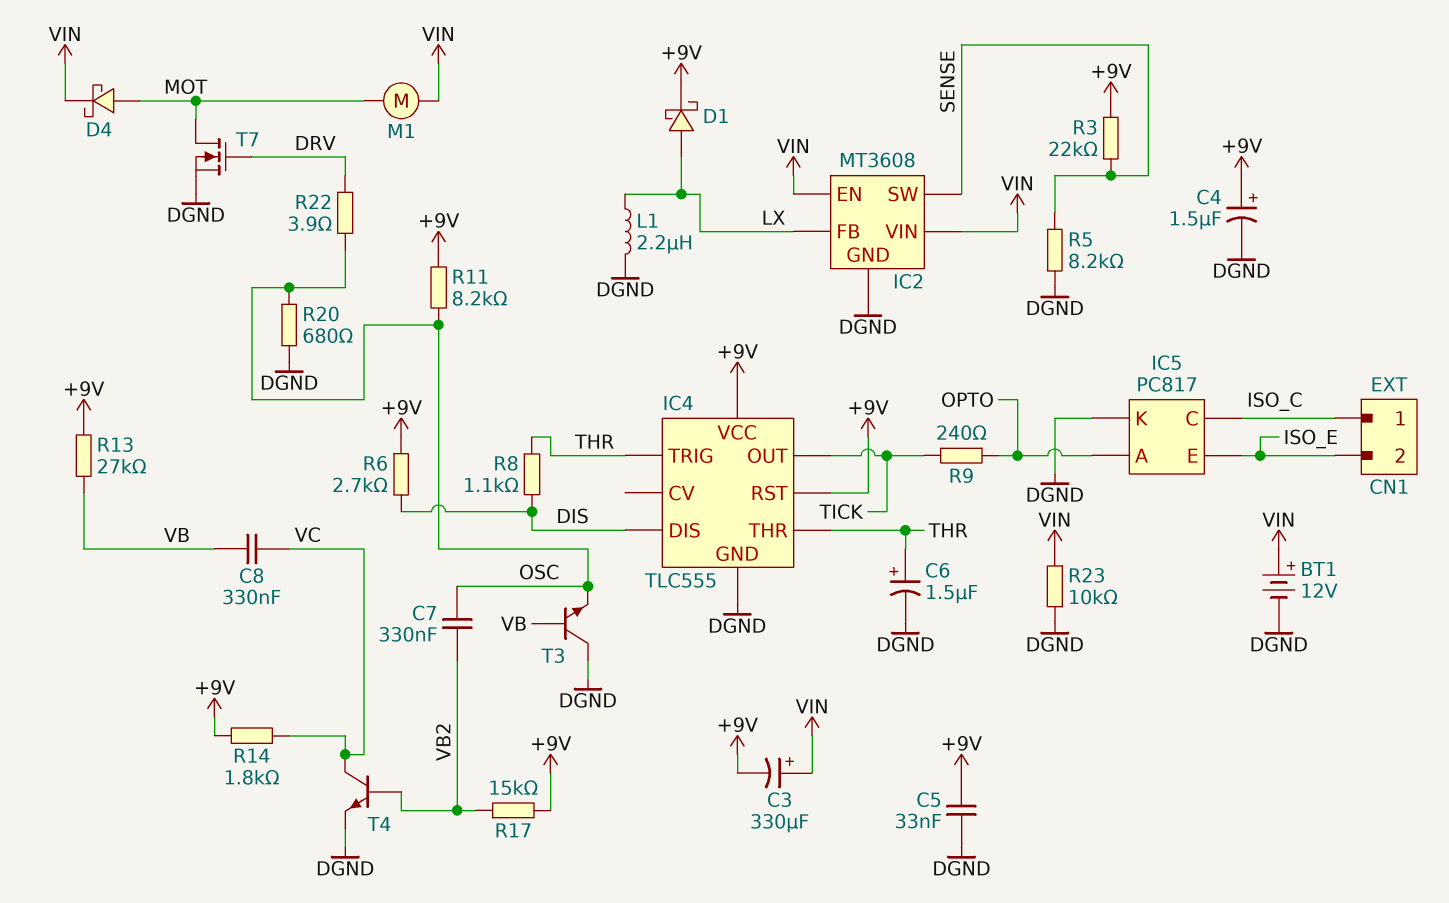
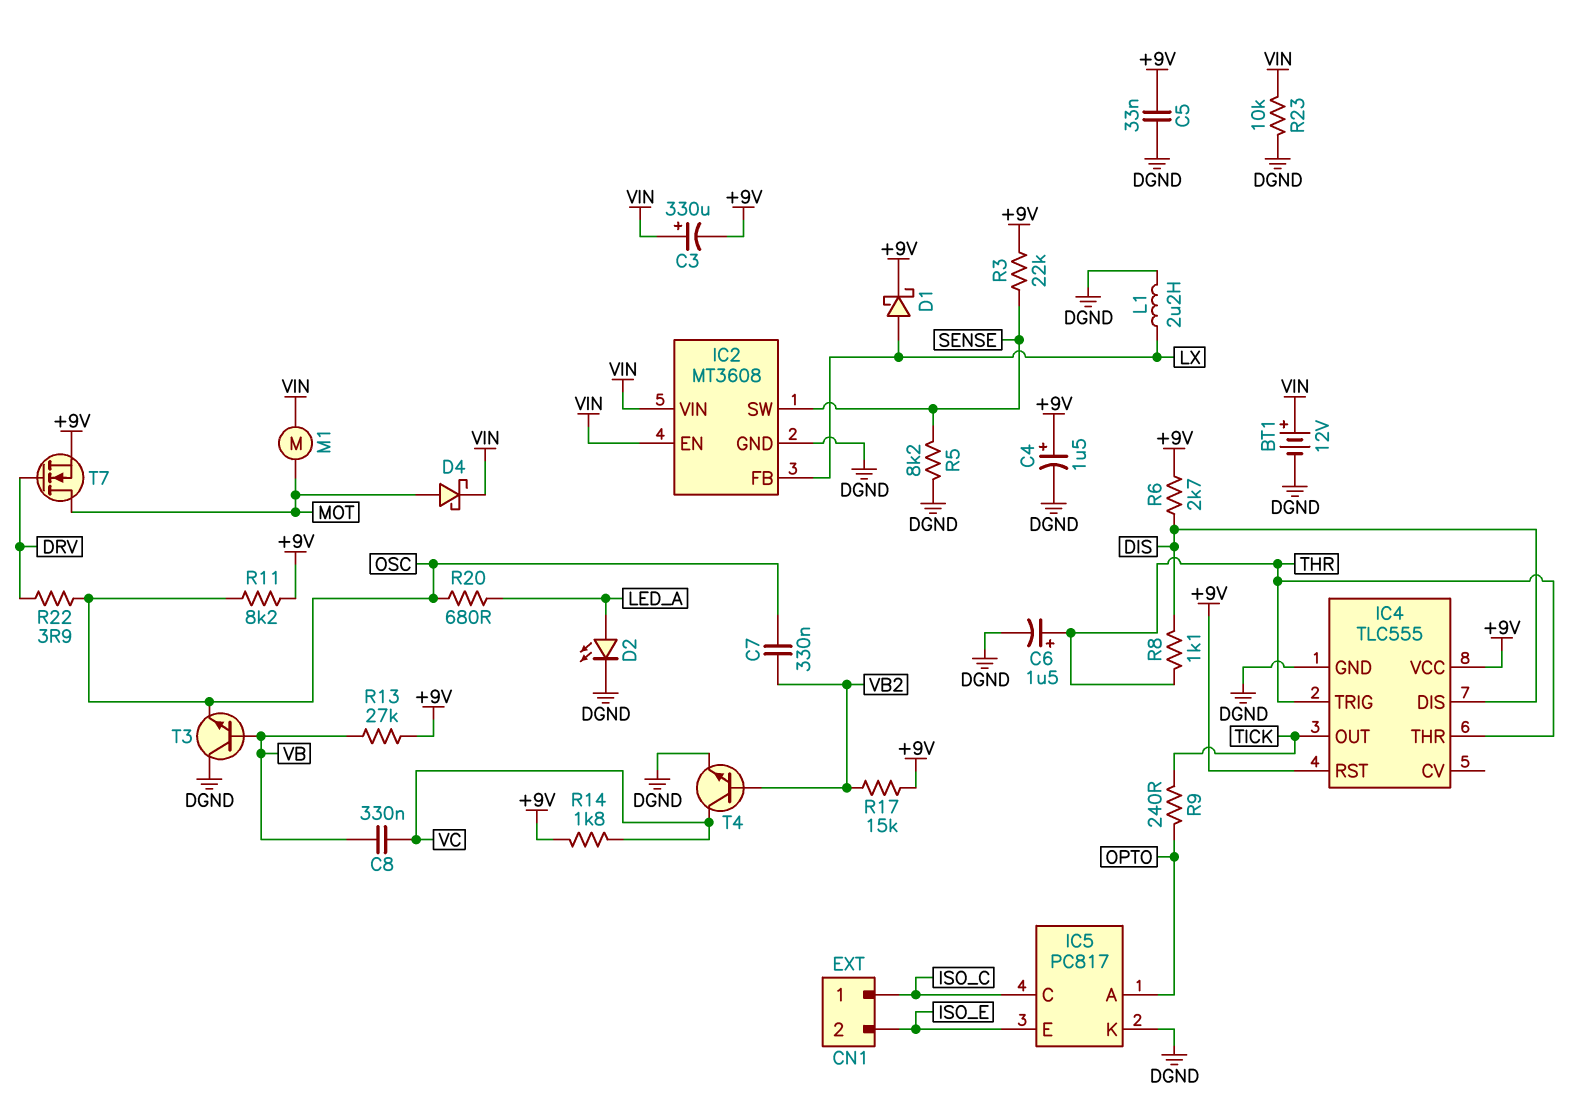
D2: none -> LED (A LED_A, K DGND)
R20: 680 (DGND, OSC) -> 680 (LED_A, OSC)
T7: NMOS (G DRV, D MOT, S DGND) -> NMOS (G DRV, D MOT, S +9V)

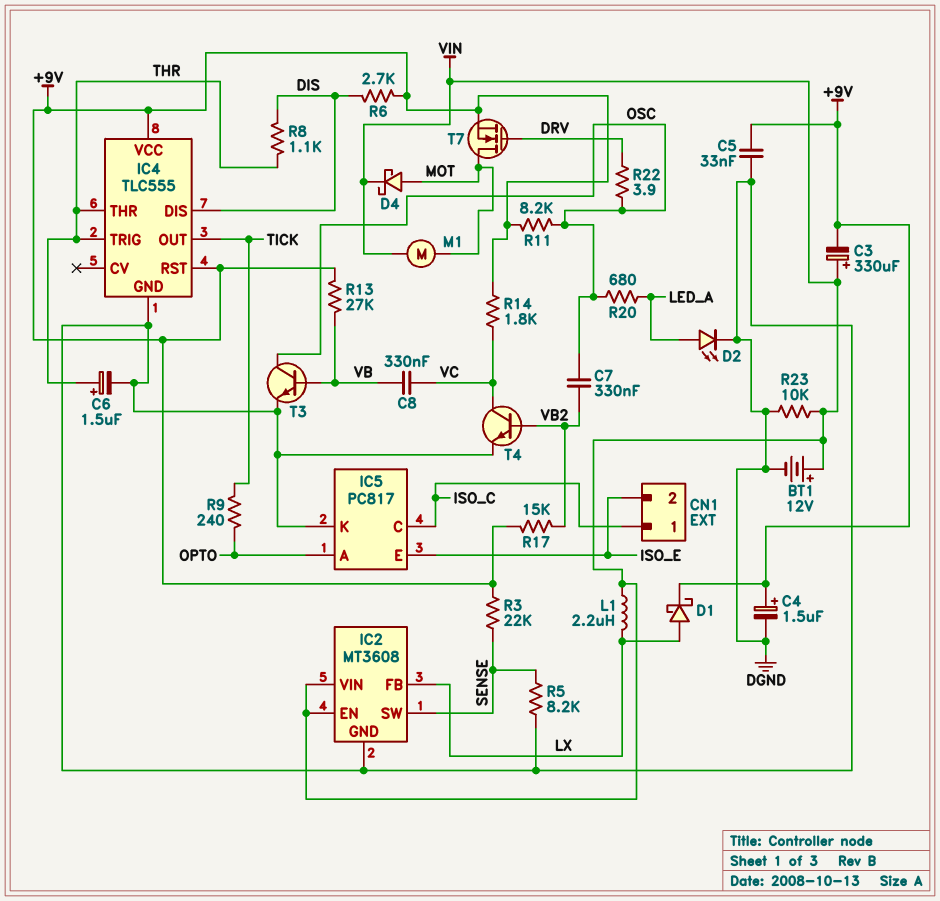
L1: 2.2uH (DGND, LX) -> 2.2uH (LX, VIN)
T3: NPN (B VB, C DGND, E OSC) -> NPN (B VB, C OSC, E DGND)

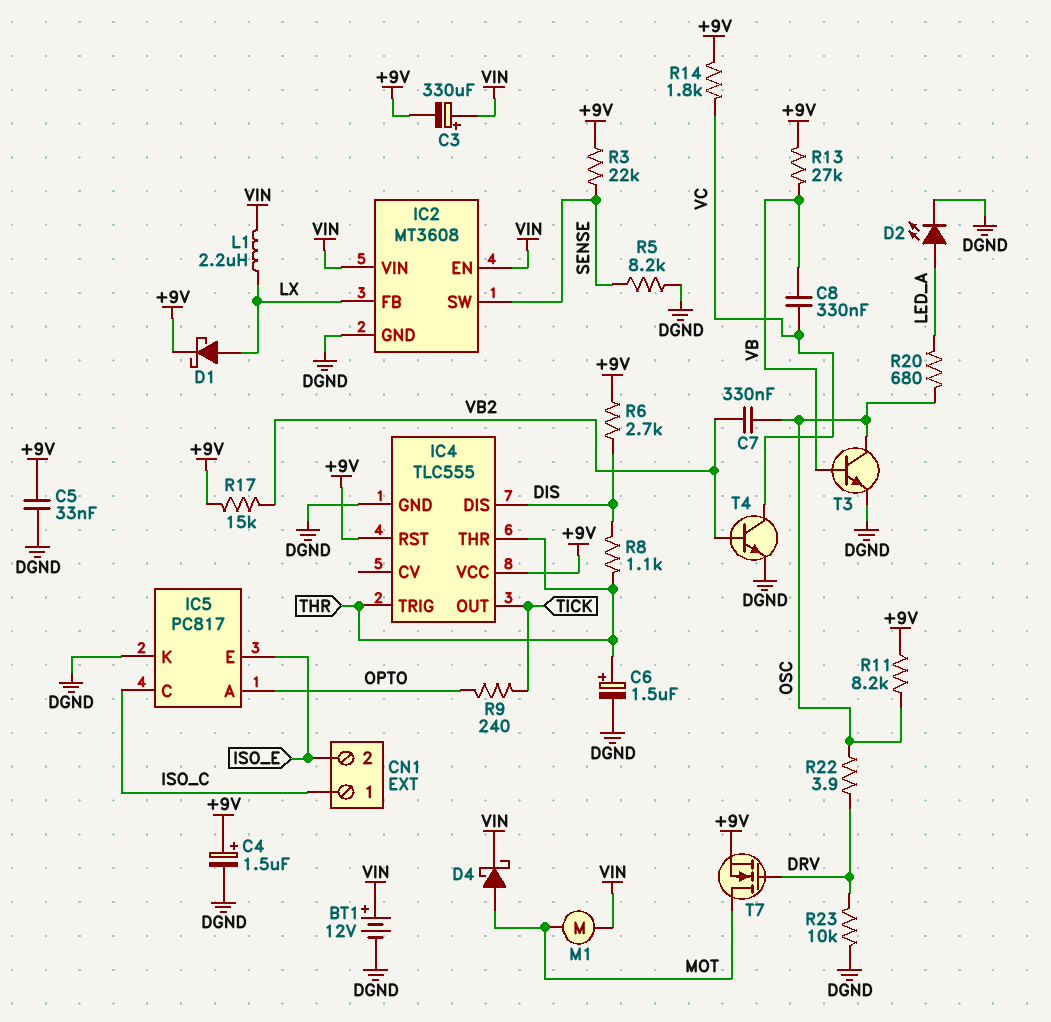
R23: 10k (DGND, VIN) -> 10k (DGND, DRV)

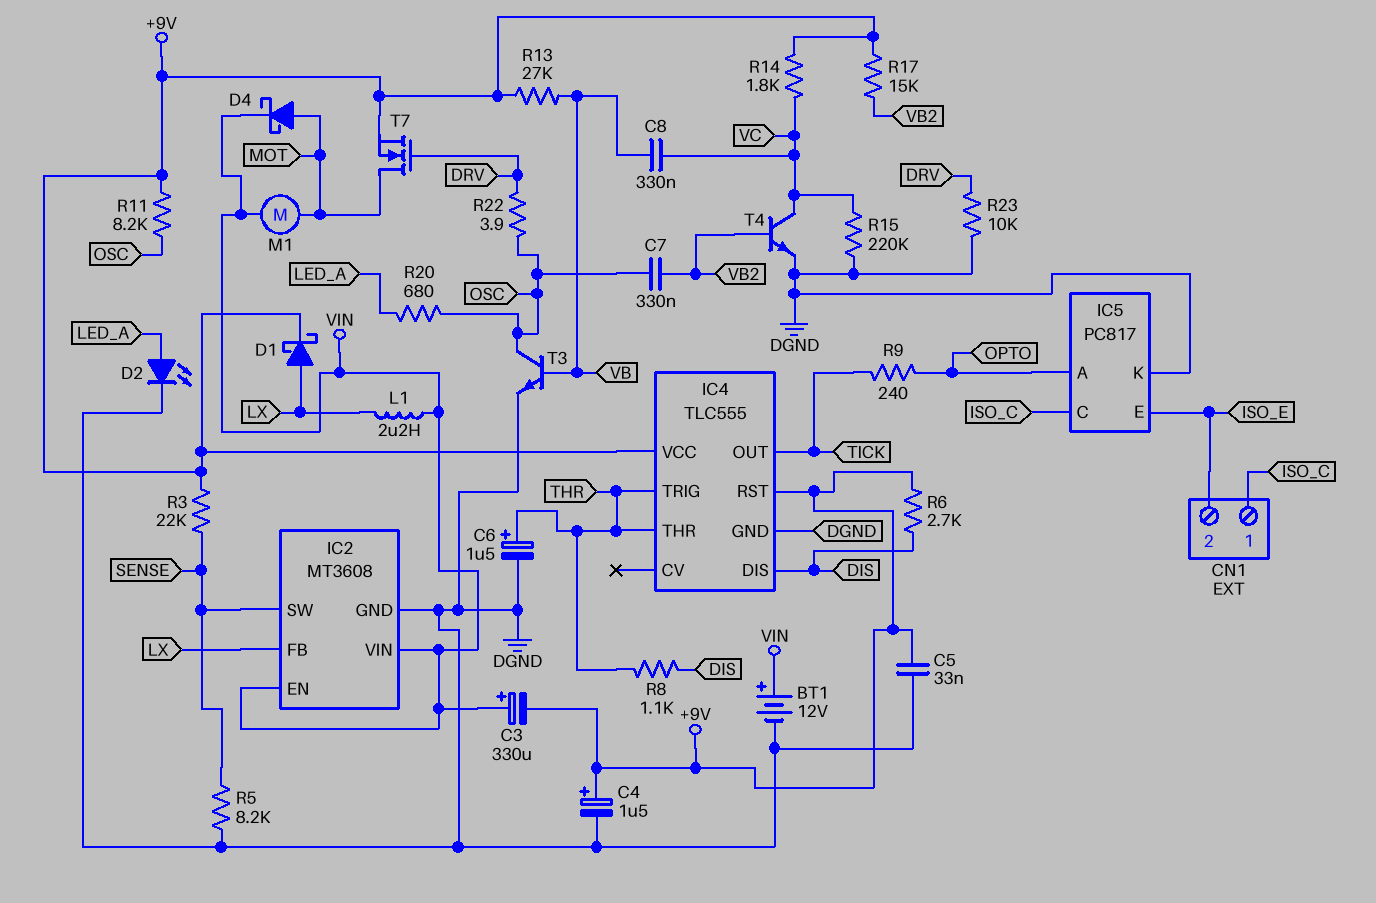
R15: none -> 220k (DGND, VC)

